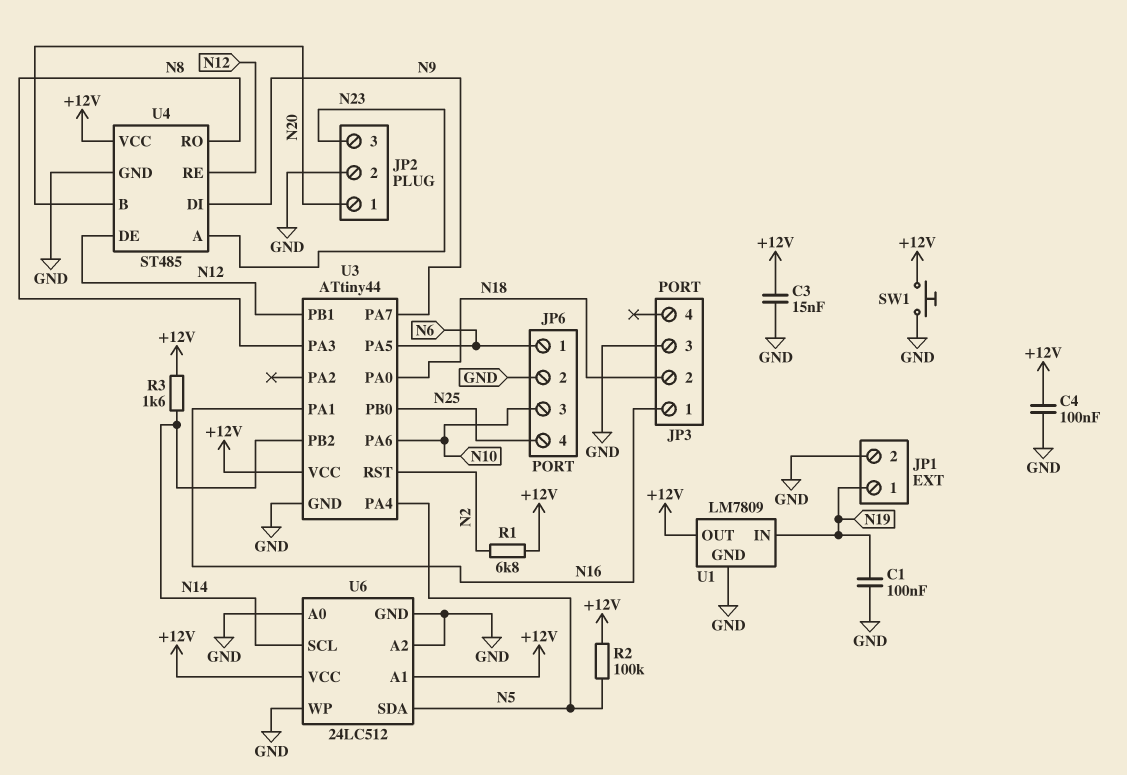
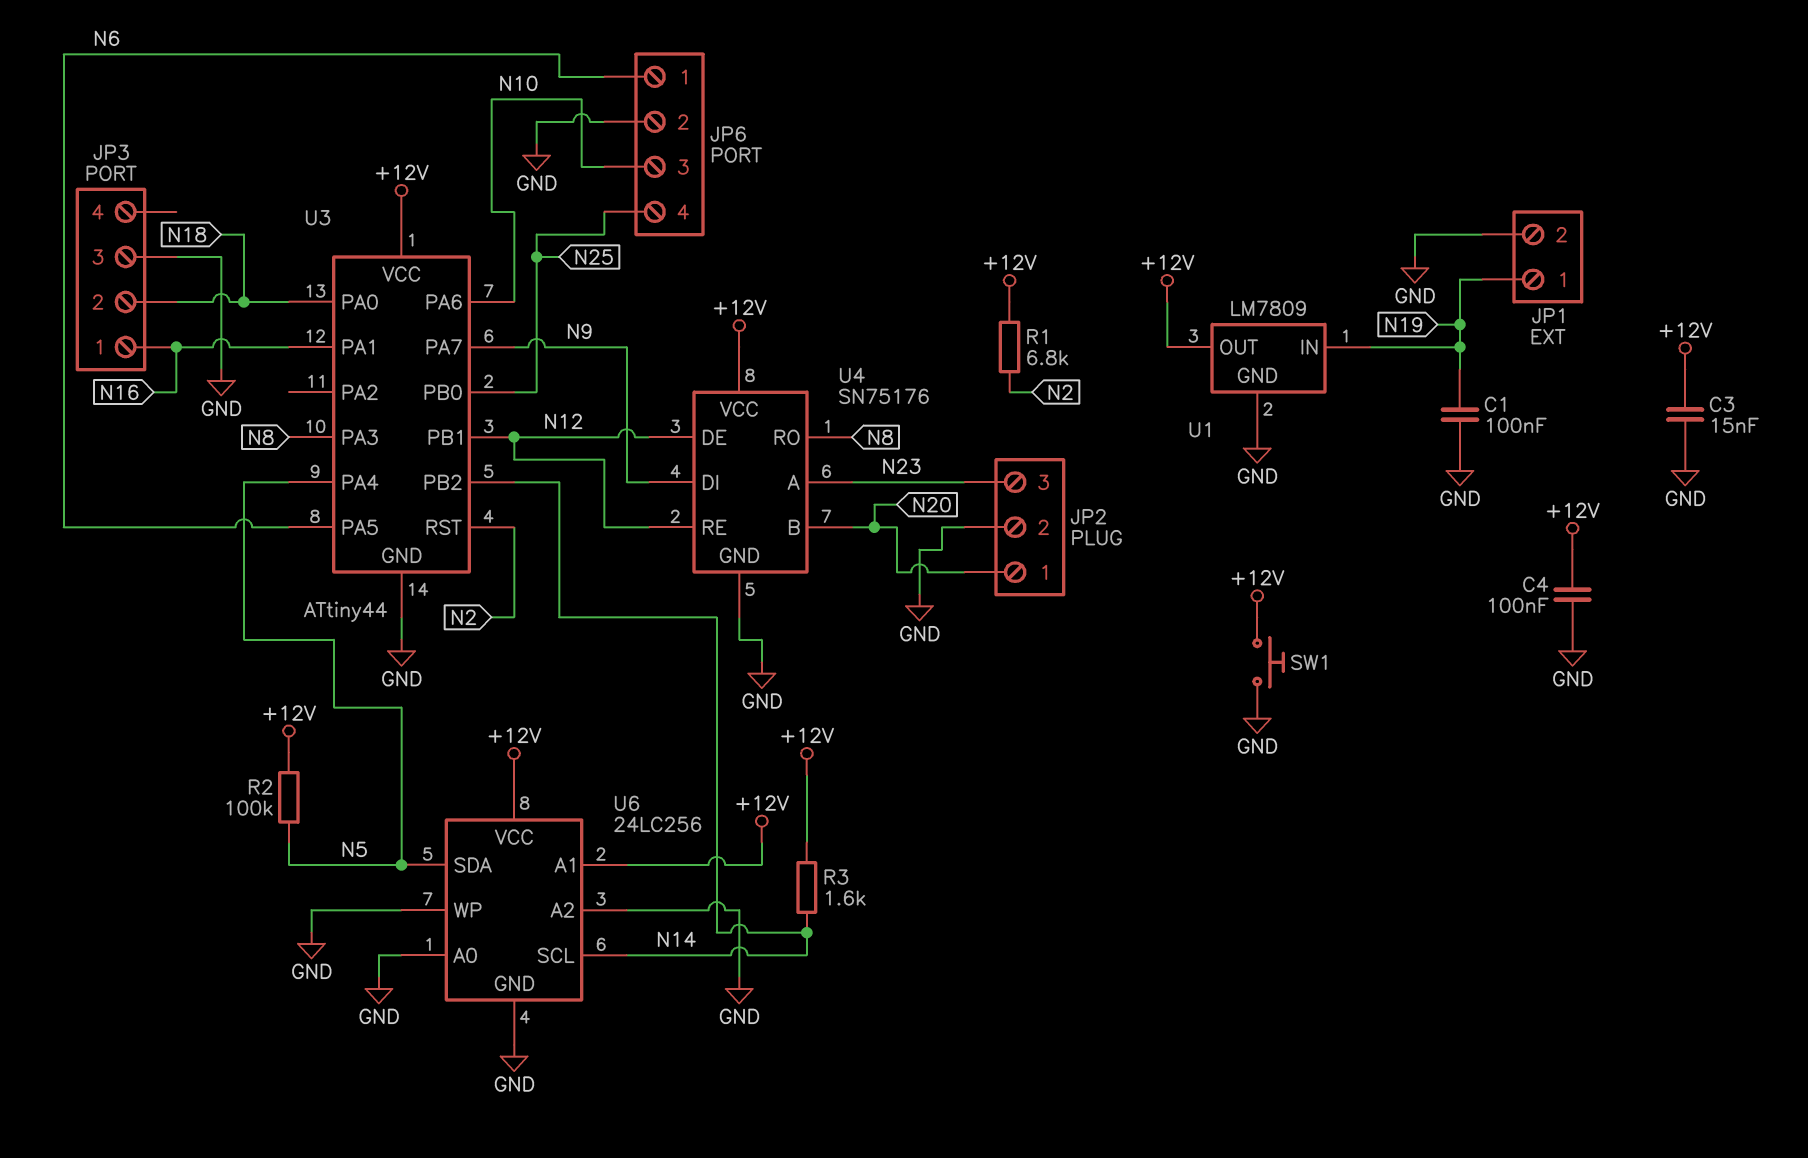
U4: ST485 -> SN75176
U6: 24LC512 -> 24LC256

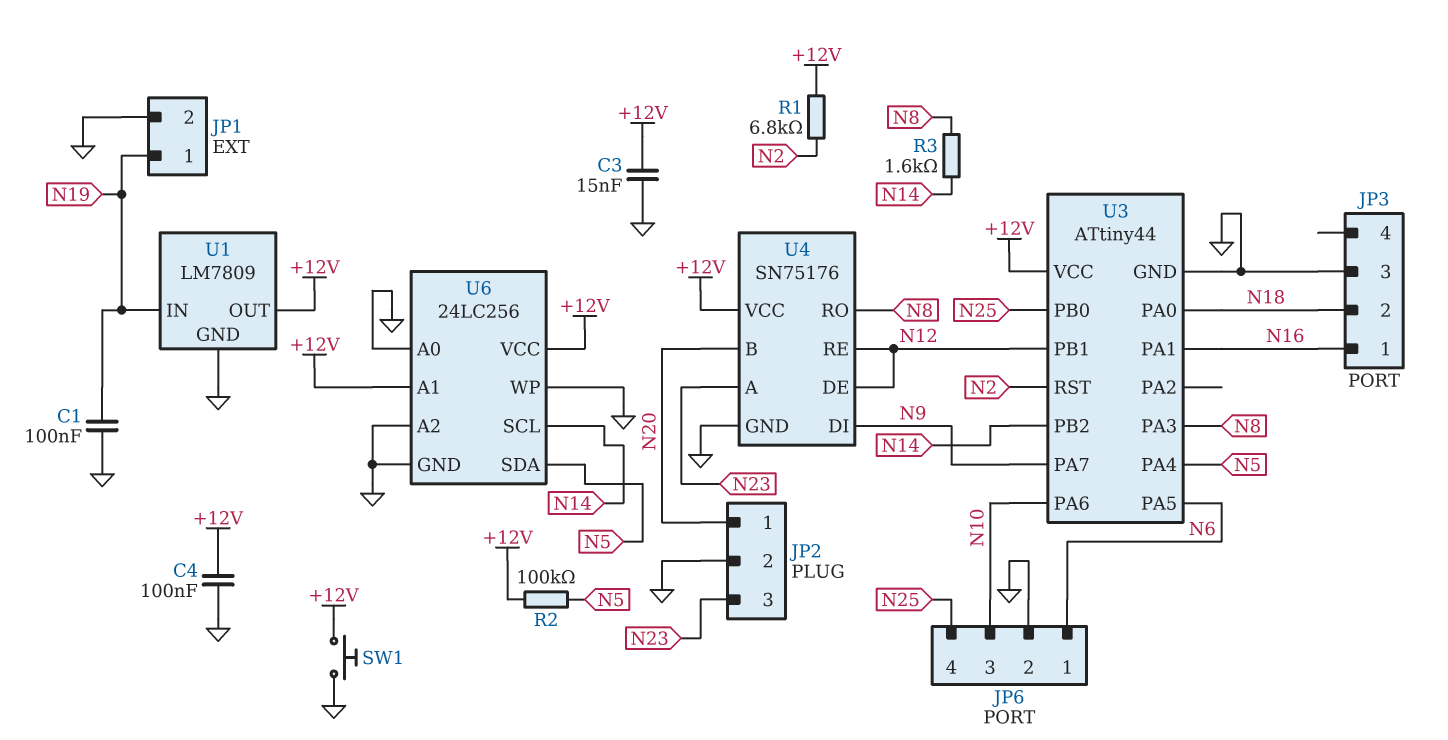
R3: 1.6k (+12V, N14) -> 1.6k (N8, N14)

